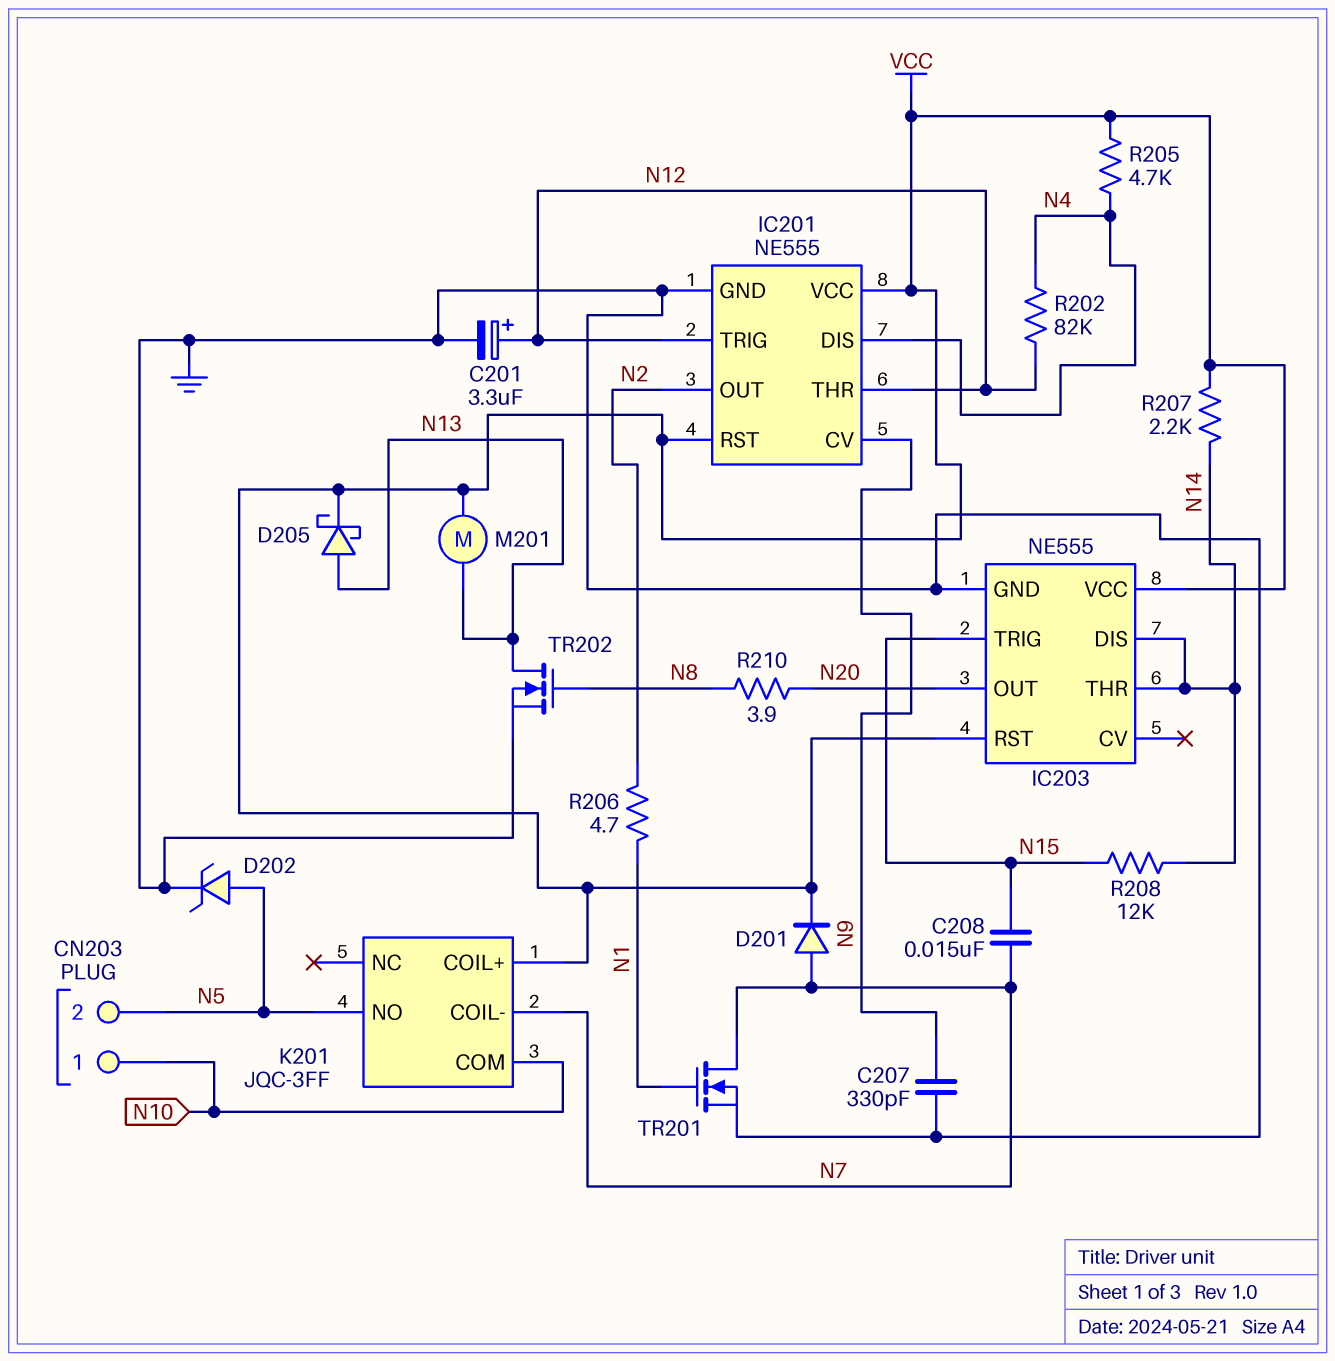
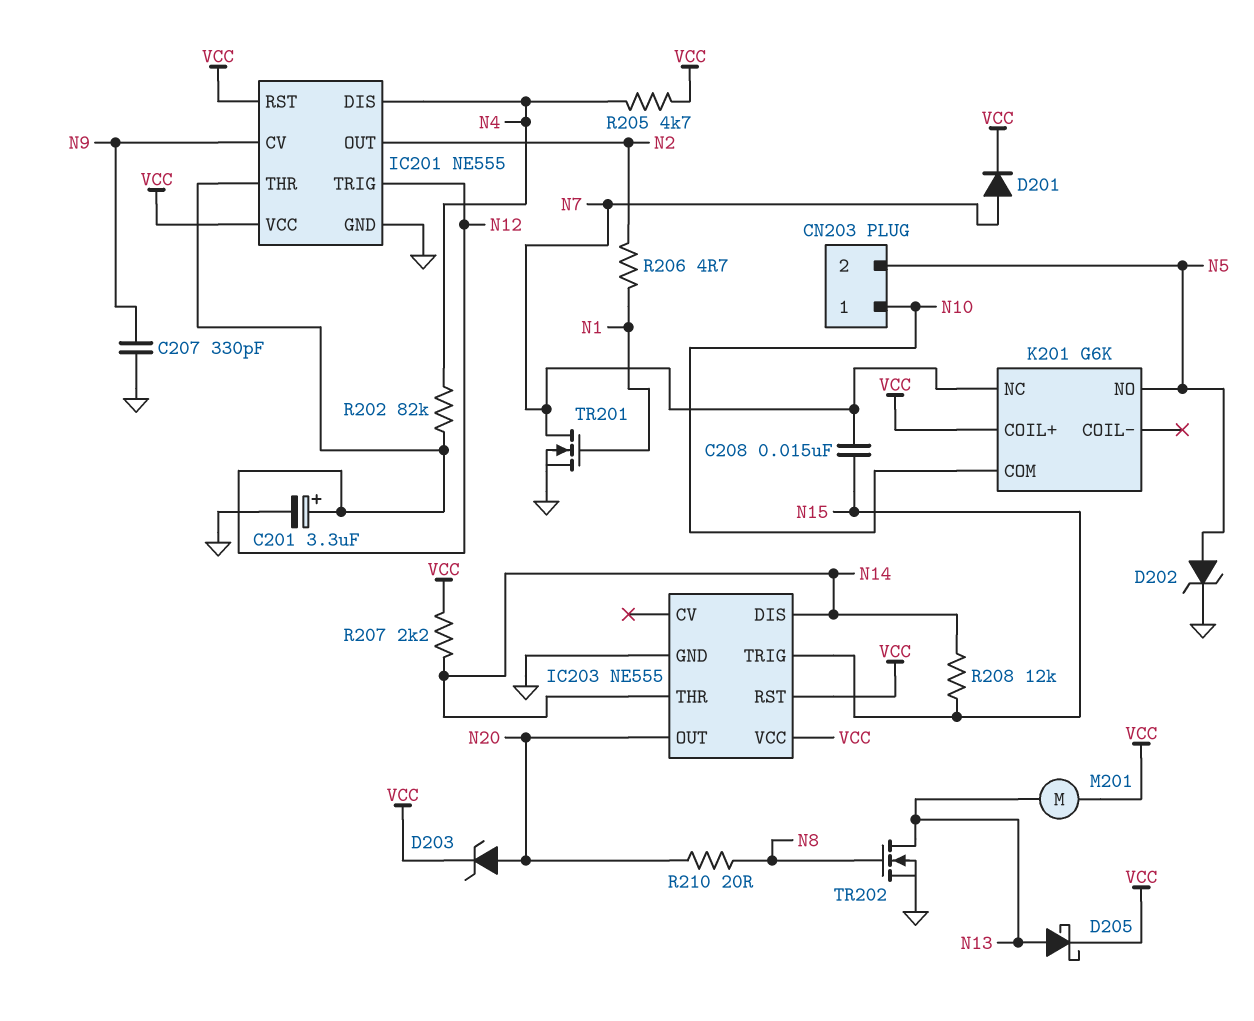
D203: none -> zener (A N20, K VCC)
K201: JQC-3FF -> G6K
K201 pin COIL-: N7 -> none
K201 pin NC: none -> N7
R210: 3.9 (N8, N20) -> 20 (N8, N20)

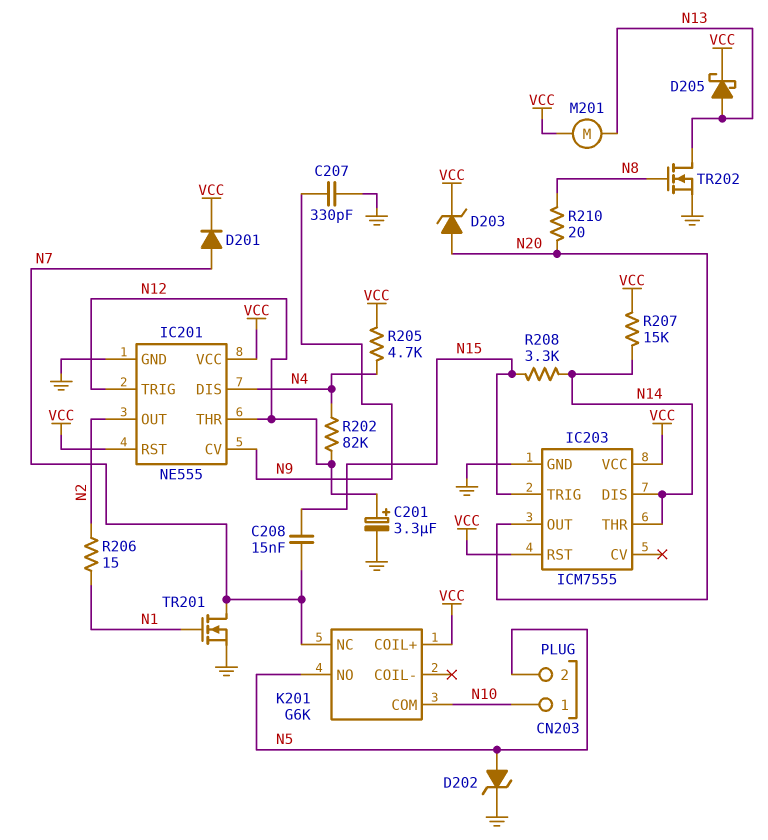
IC203: NE555 -> ICM7555
R206: 4.7 (N1, N2) -> 15 (N1, N2)
R207: 2.2k (N14, VCC) -> 15k (N14, VCC)
R208: 12k (N14, N15) -> 3.3k (N14, N15)

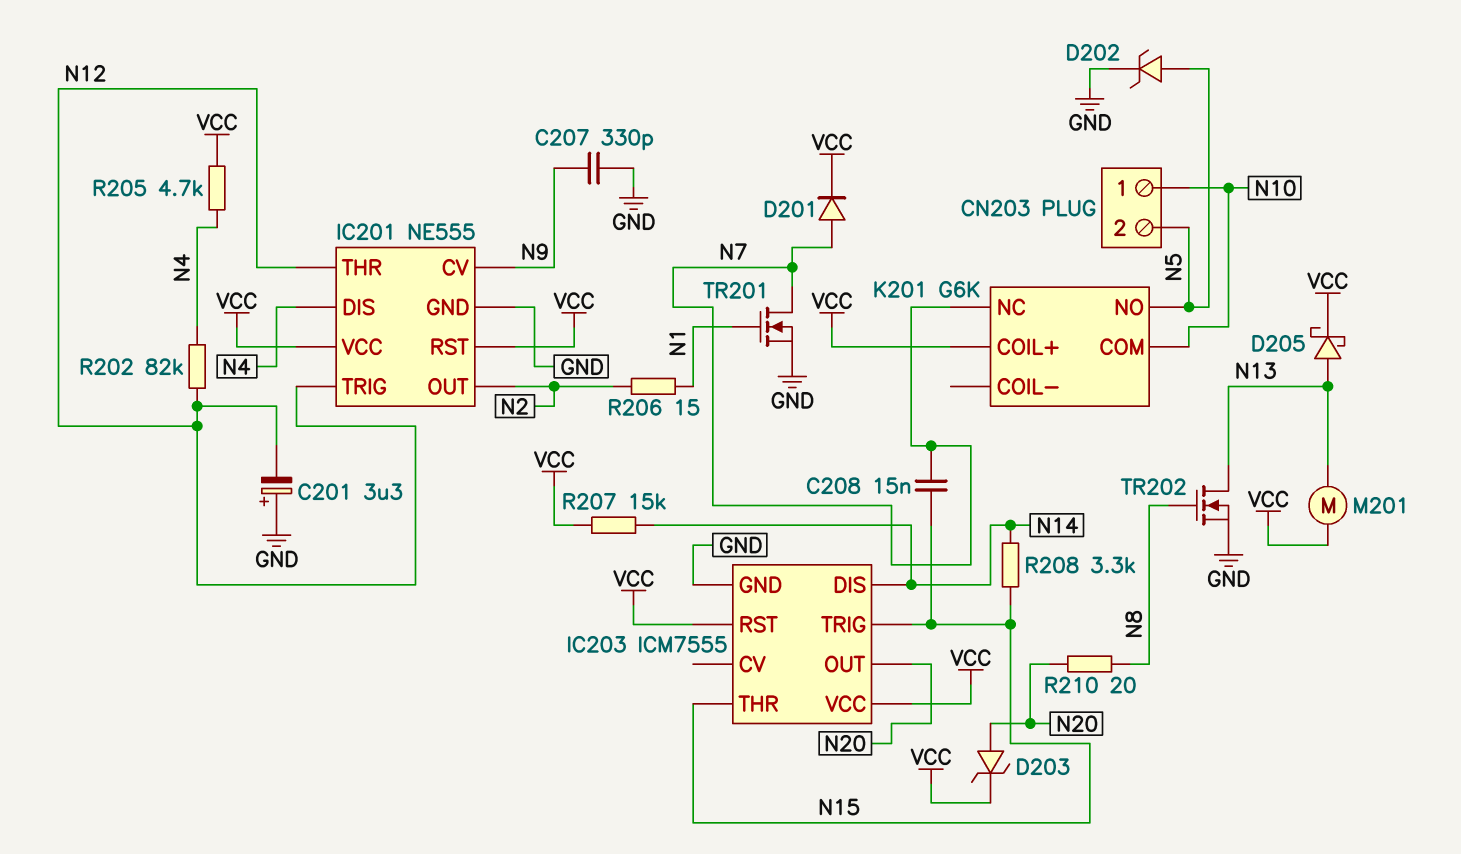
C201: 3.3uF (plus N12, minus GND) -> 3.3uF (plus GND, minus N12)
IC203 pin THR: N14 -> N15

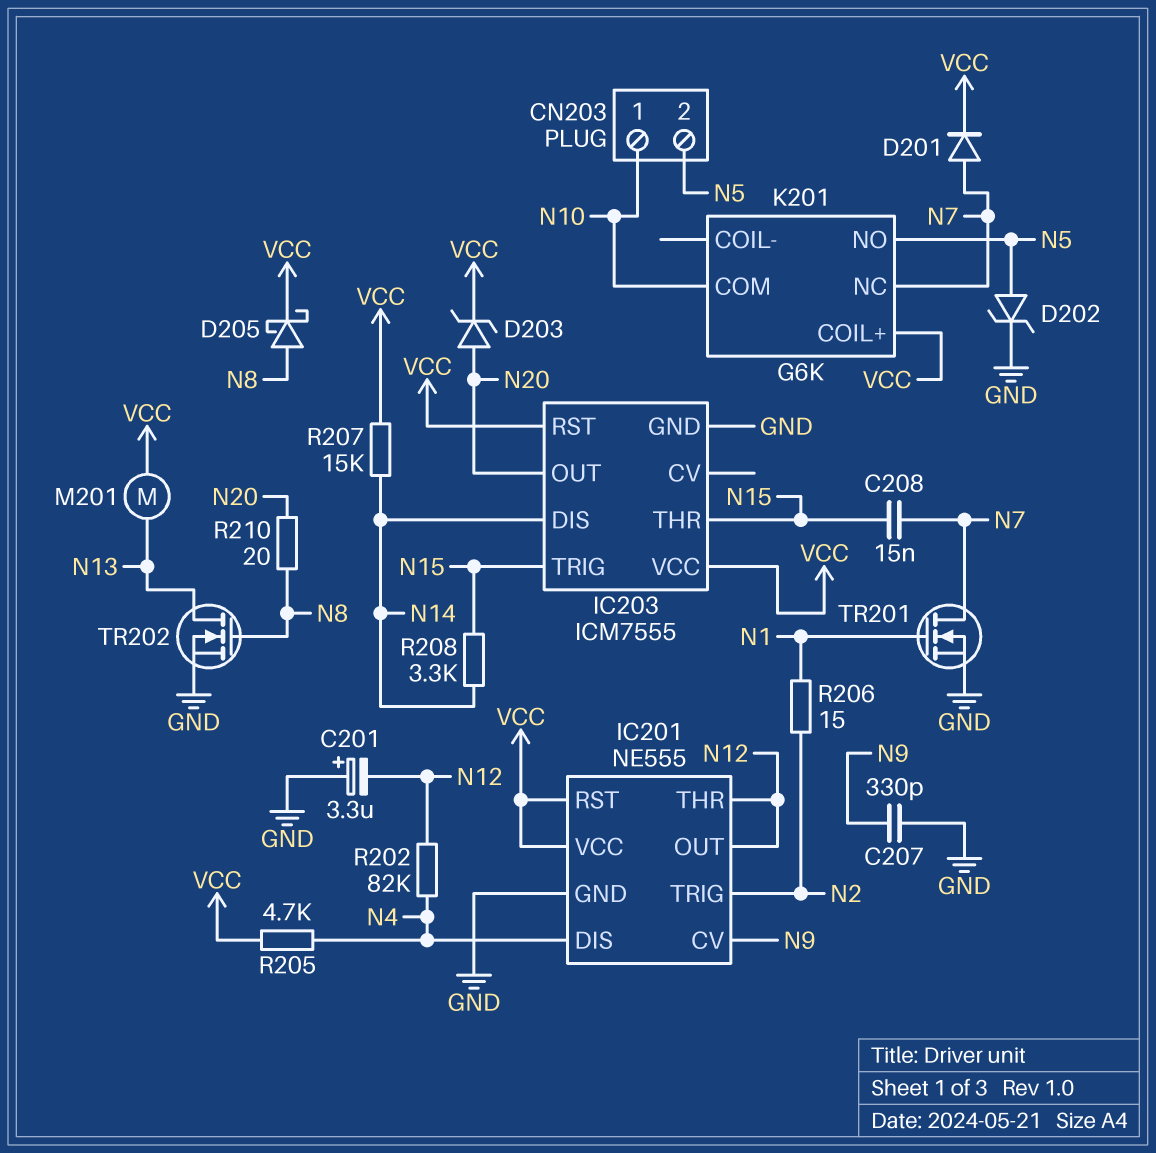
D205: schottky (A N13, K VCC) -> schottky (A N8, K VCC)
IC201 pin OUT: N2 -> N12
IC201 pin TRIG: N12 -> N2

